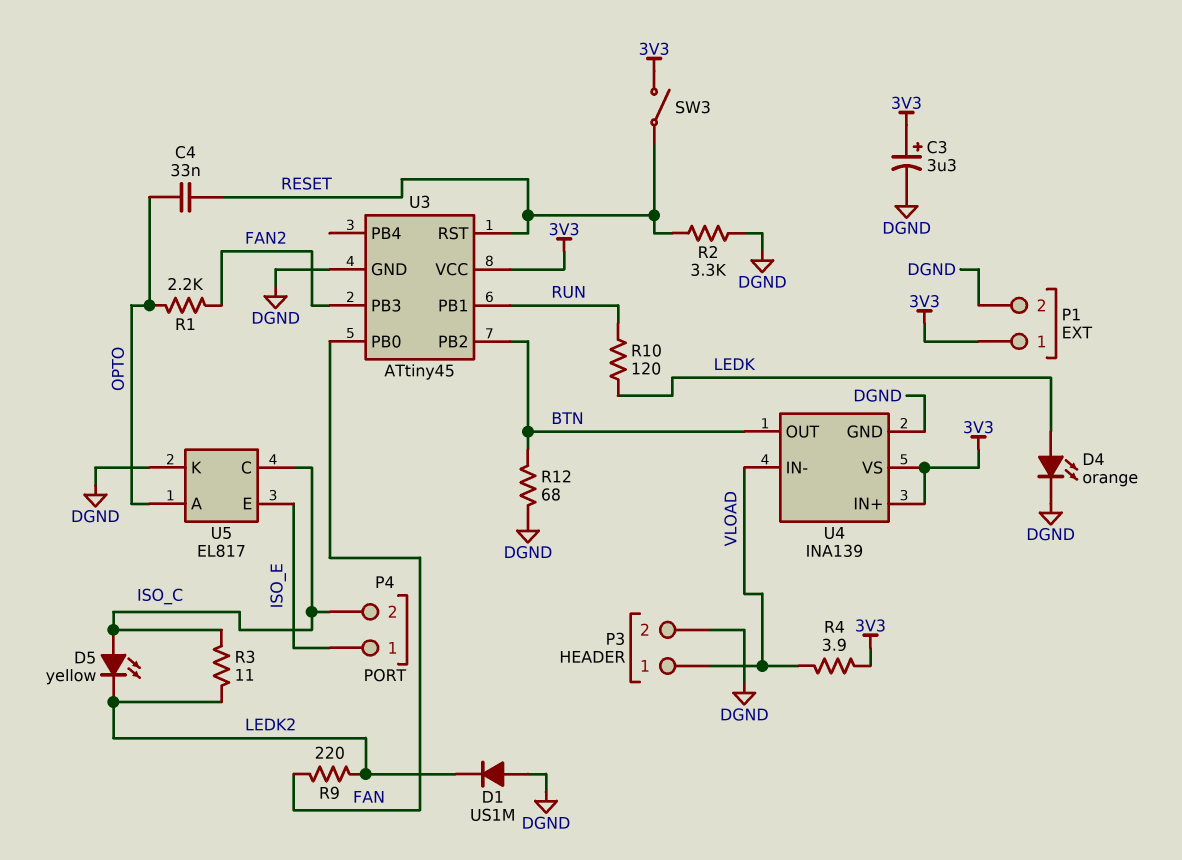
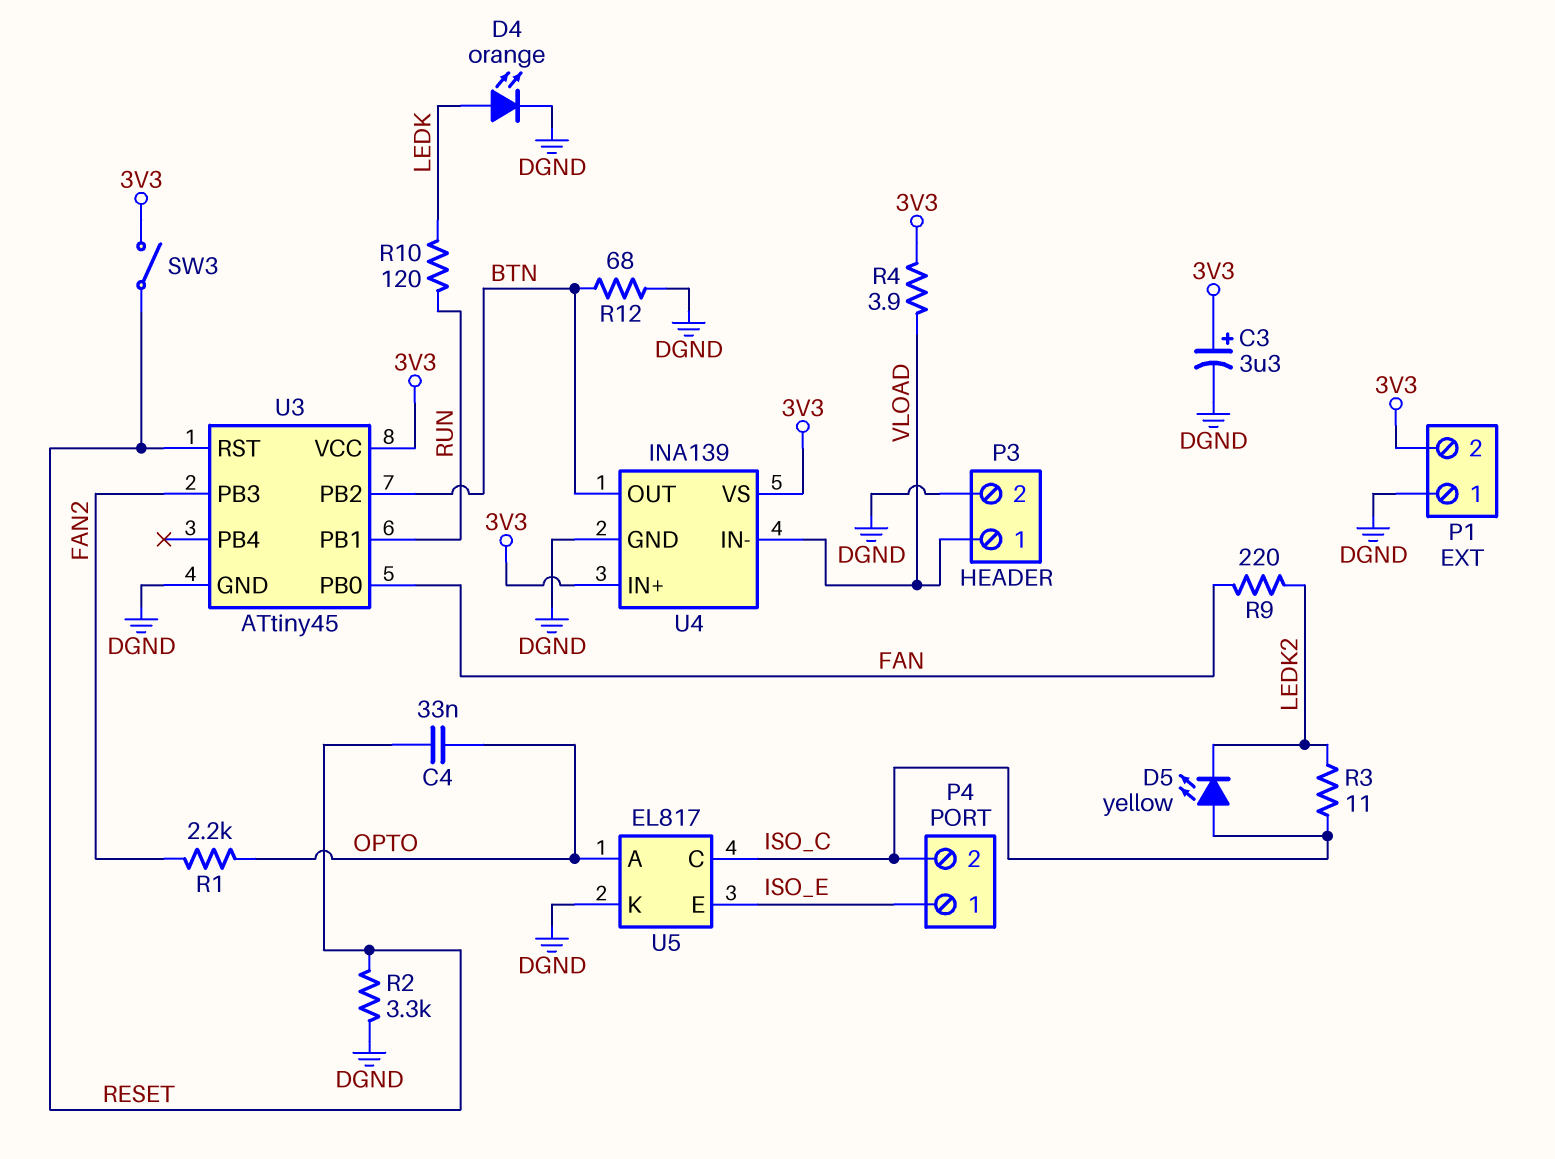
D1: diode US1M (A DGND, K LEDK2) -> none
P1 pin 1: 3V3 -> DGND
P1 pin 2: DGND -> 3V3

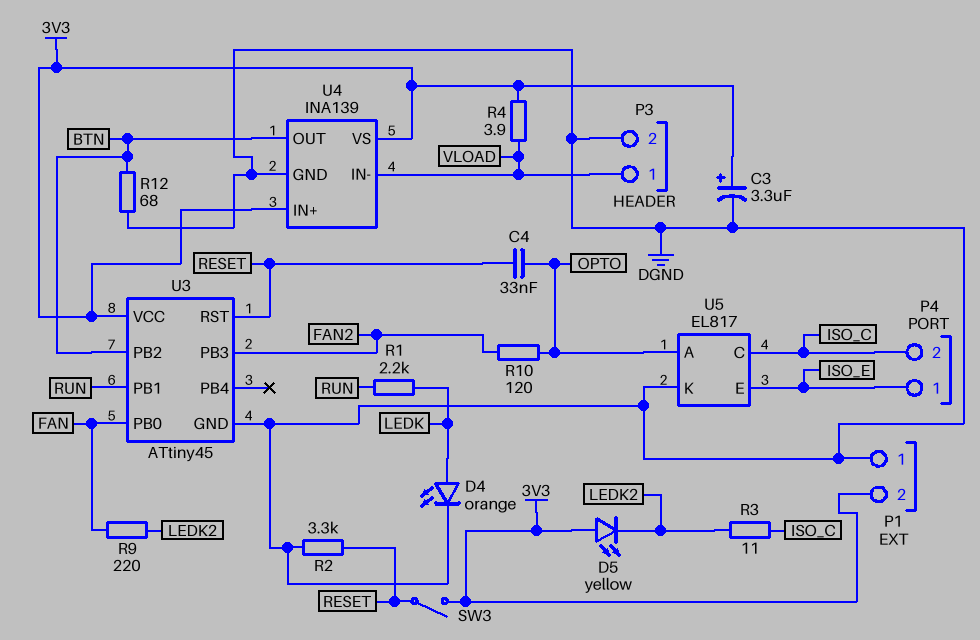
D5: LED yellow (A ISO_C, K LEDK2) -> LED yellow (A 3V3, K LEDK2)
R1: 2.2k (FAN2, OPTO) -> 2.2k (LEDK, RUN)
R10: 120 (LEDK, RUN) -> 120 (FAN2, OPTO)

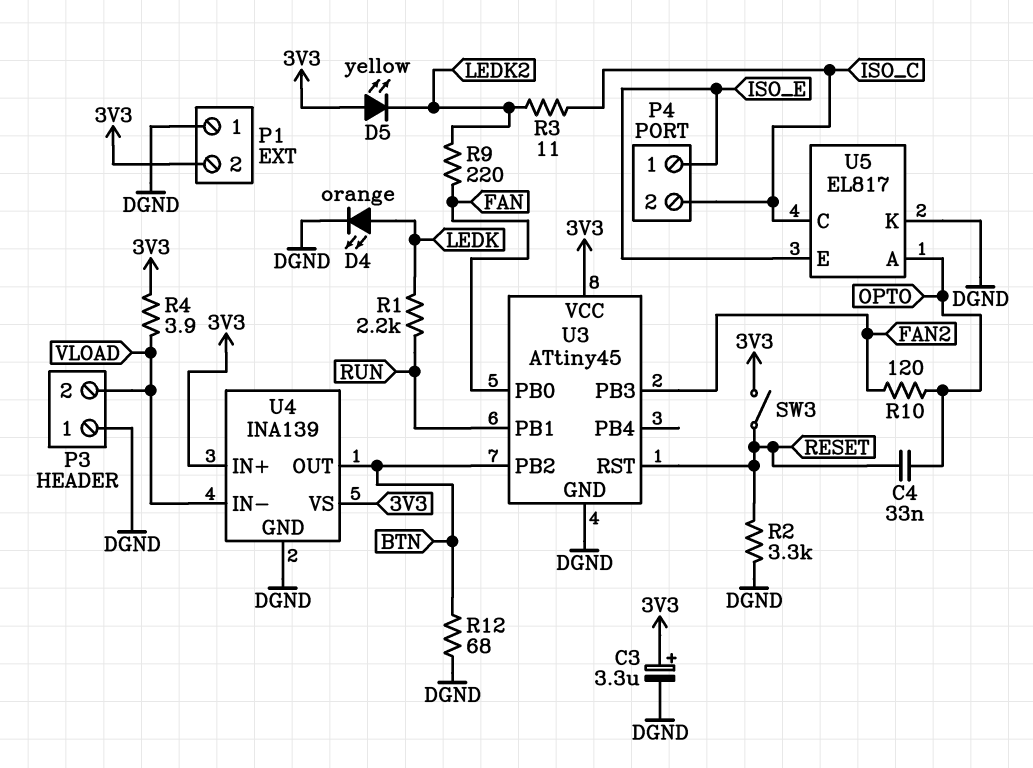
P3 pin 1: VLOAD -> DGND
P3 pin 2: DGND -> VLOAD

